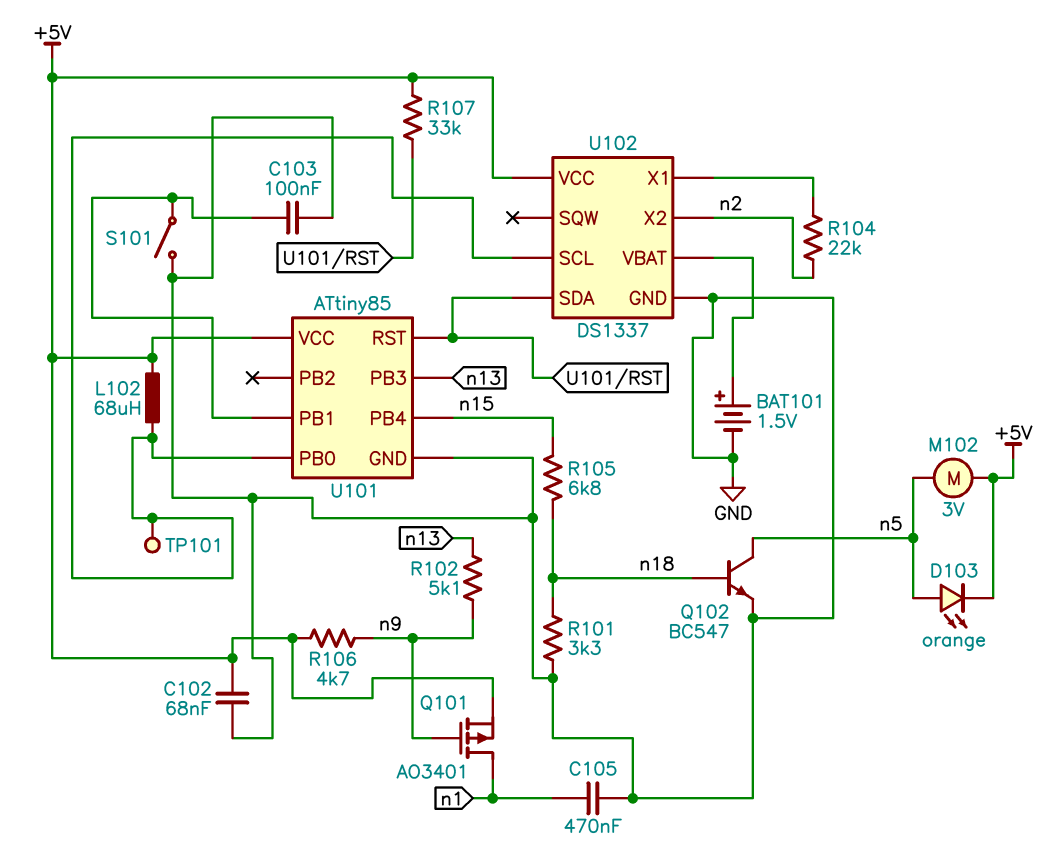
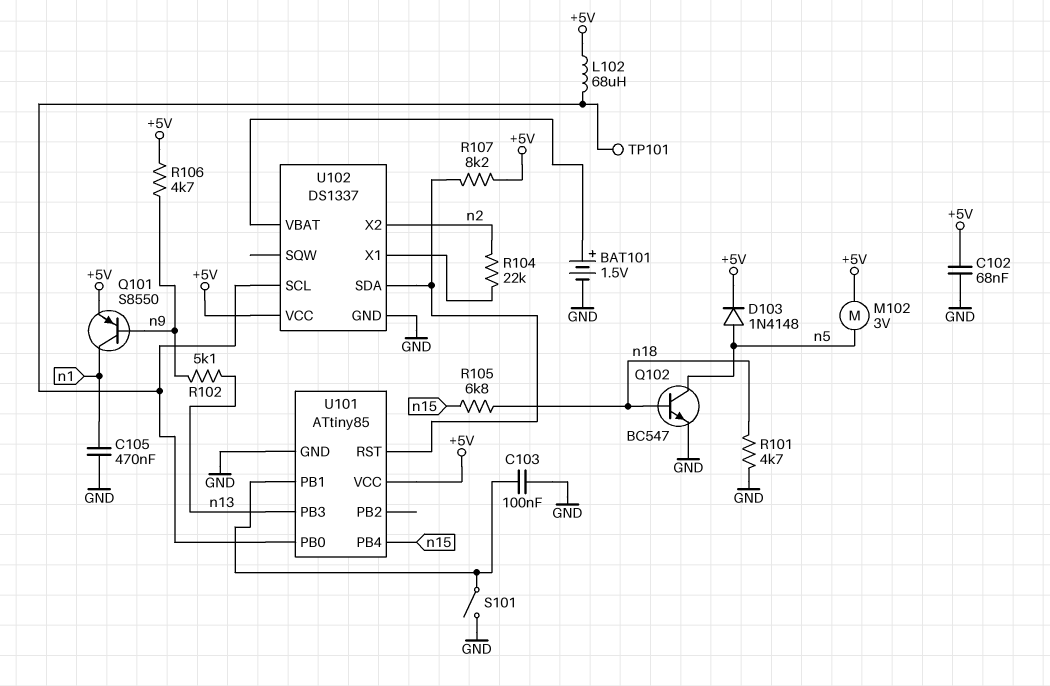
D103: LED orange (A n5, K +5V) -> diode 1N4148 (A n5, K +5V)
Q101: PMOS AO3401 (G n9, D n1, S +5V) -> PNP S8550 (B n9, C n1, E +5V)
R101: 3.3k (GND, n18) -> 4.7k (GND, n18)
R107: 33k (+5V, U101/RST) -> 8.2k (+5V, U101/RST)

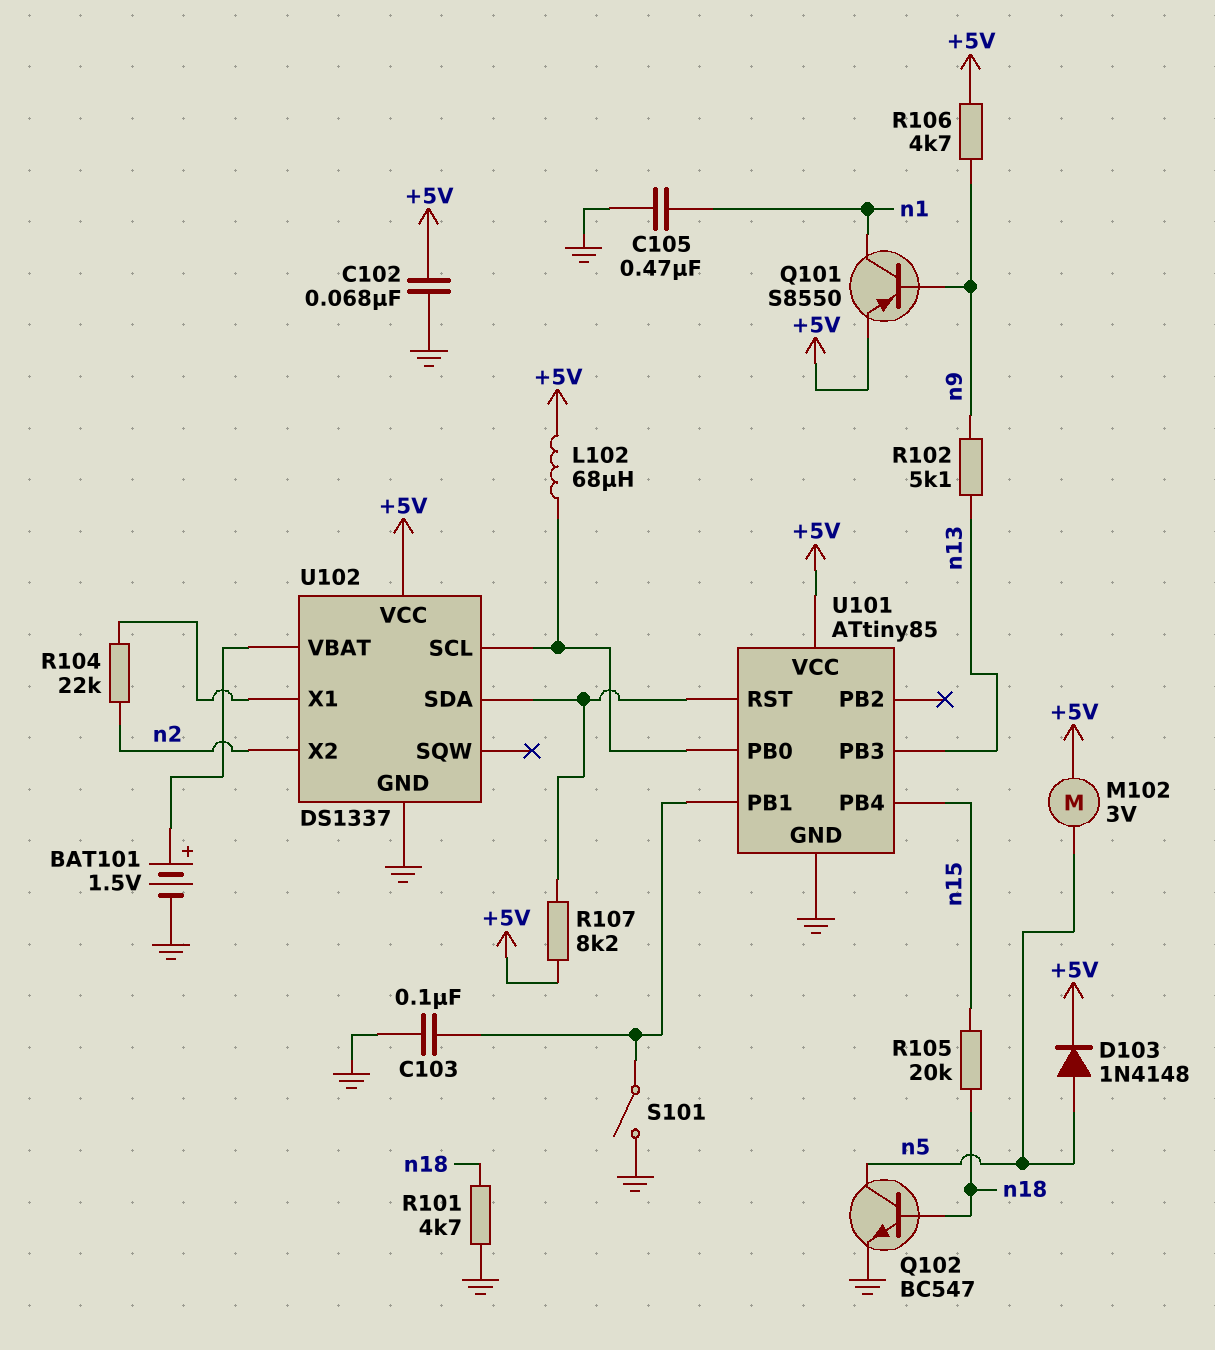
R105: 6.8k (n15, n18) -> 20k (n15, n18)
TP101: test point (U101/PB0) -> none

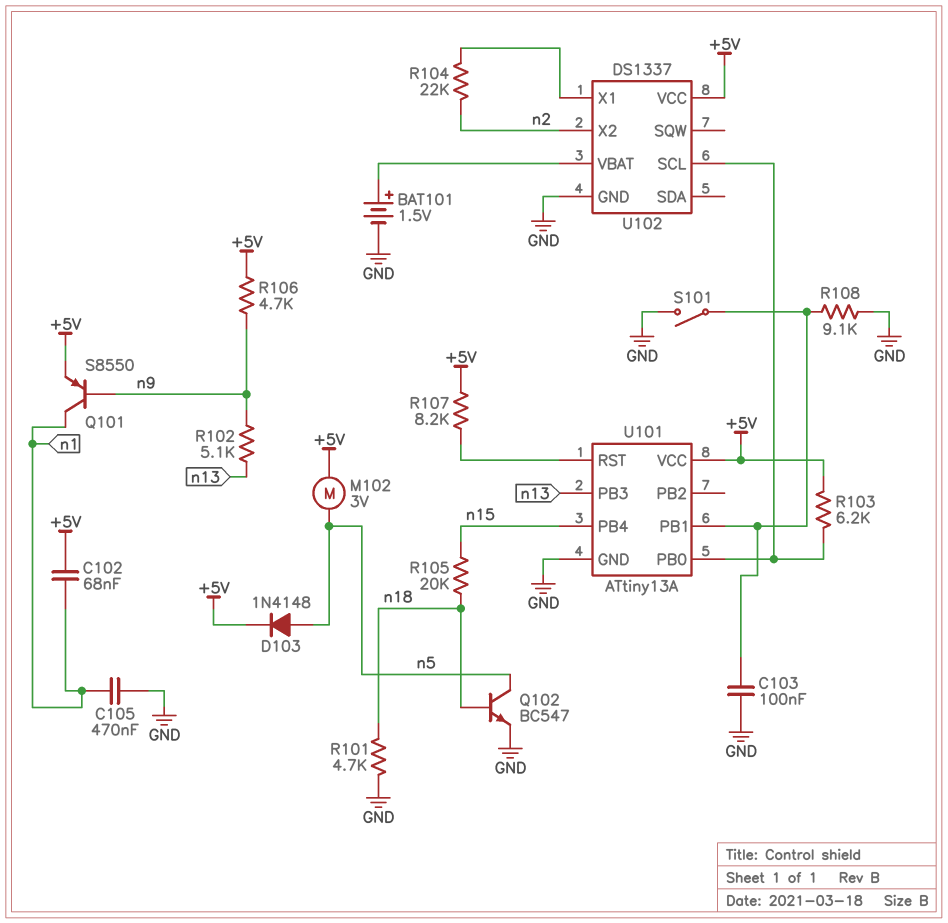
C102: 68nF (+5V, GND) -> 68nF (+5V, n1)
L102: 68uH (+5V, U101/PB0) -> none
R103: none -> 6.2k (+5V, U101/PB0)
R108: none -> 9.1k (GND, U101/PB1)
U101: ATtiny85 -> ATtiny13A
U102 pin SDA: U101/RST -> none

